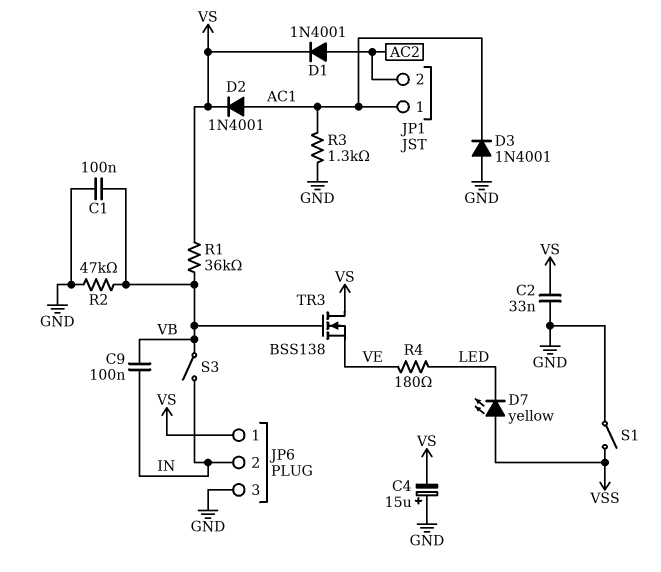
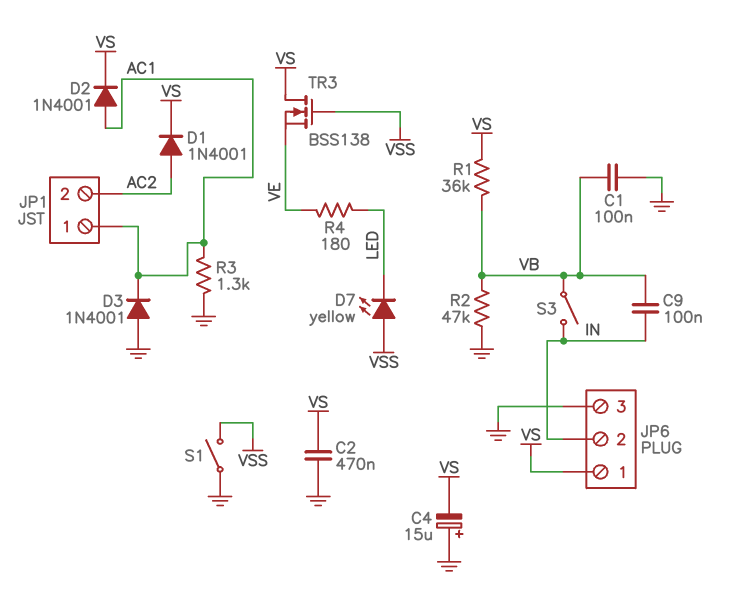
C2: 33nF (GND, VS) -> 470nF (GND, VS)
TR3: NMOS BSS138 (G VB, D VS, S VE) -> NMOS BSS138 (G VSS, D VS, S VE)

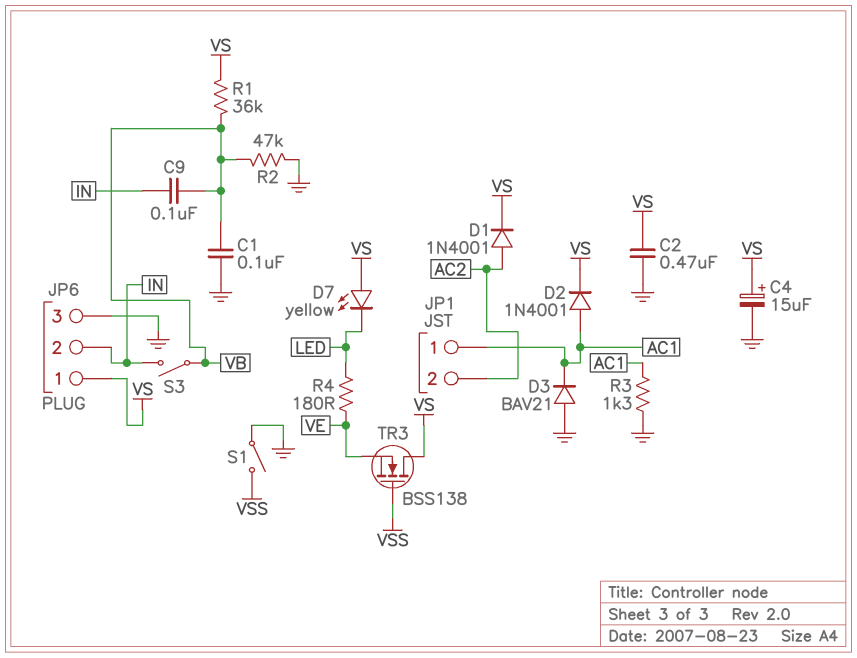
C4: 15uF (plus GND, minus VS) -> 15uF (plus VS, minus GND)
D3: diode 1N4001 (A GND, K AC1) -> diode BAV21 (A GND, K AC1)
D7: LED yellow (A VSS, K LED) -> LED yellow (A VS, K LED)

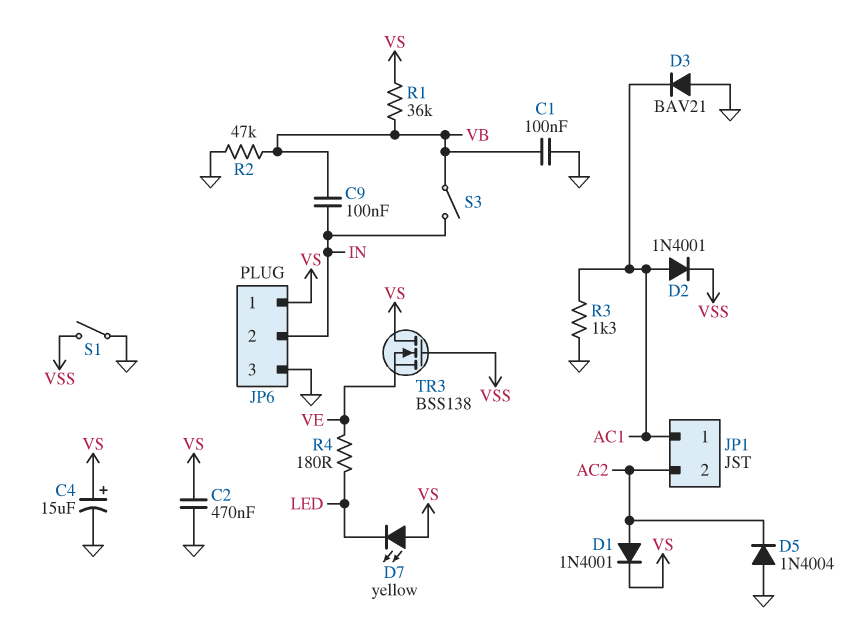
D2: diode 1N4001 (A AC1, K VS) -> diode 1N4001 (A AC1, K VSS)
D5: none -> diode 1N4004 (A GND, K AC2)

